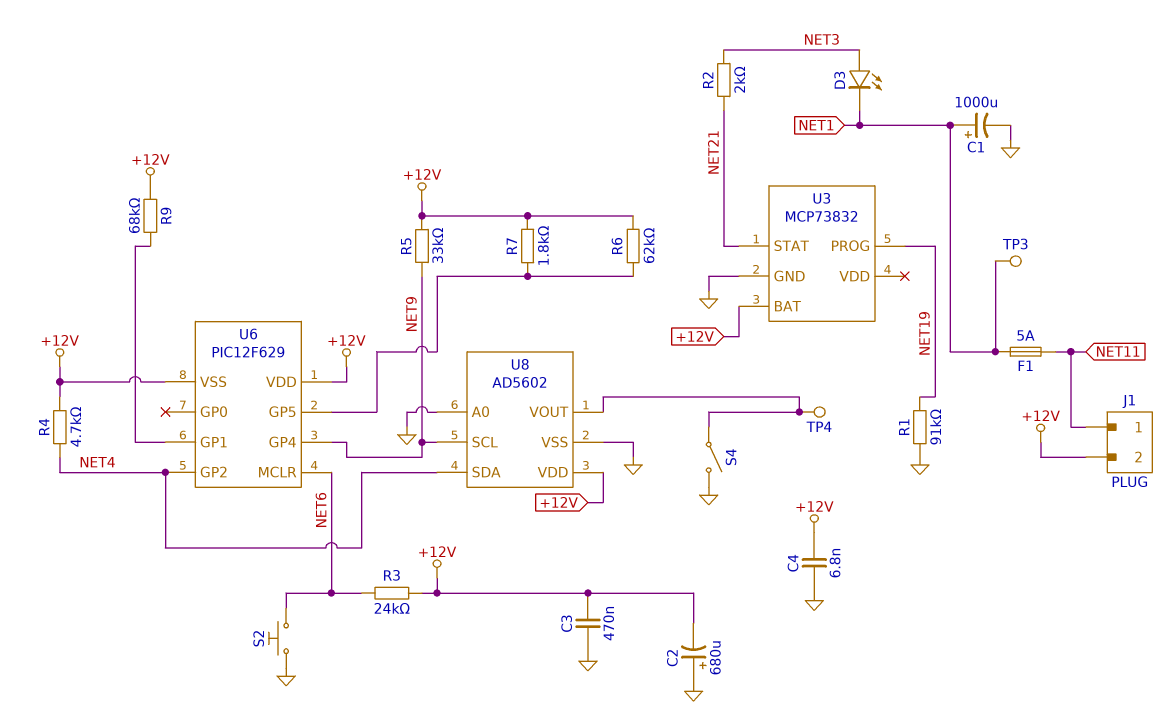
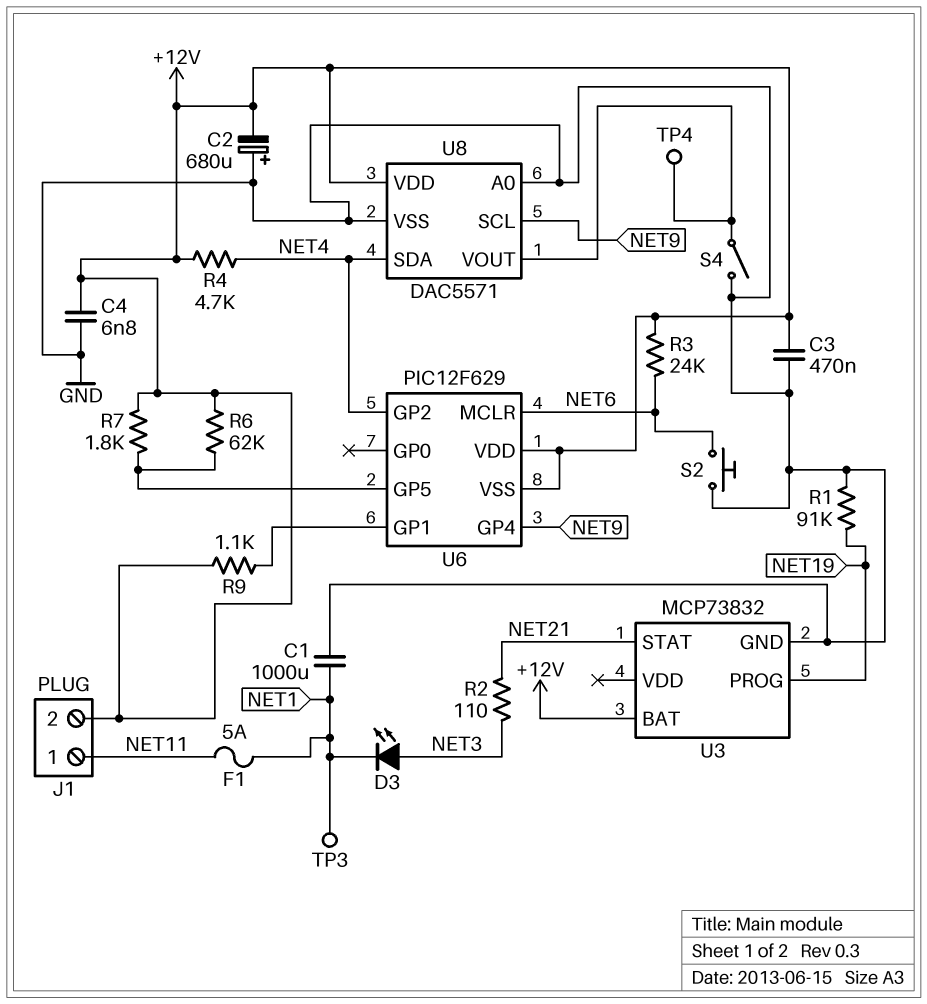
C1: 1000uF (plus NET1, minus GND) -> 1000uF (GND, NET1)
R2: 2k (NET3, NET21) -> 110 (NET3, NET21)
R5: 33k (+12V, NET9) -> none
R9: 68k (+12V, U6/GP1) -> 1.1k (+12V, U6/GP1)
U8: AD5602 -> DAC5571

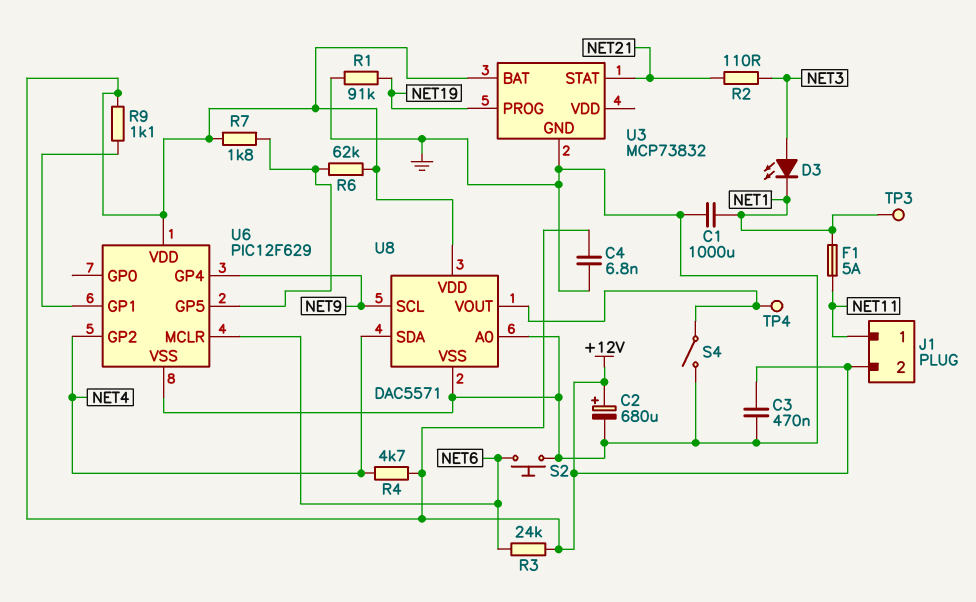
C2: 680uF (plus GND, minus +12V) -> 680uF (plus +12V, minus GND)
U6 pin VSS: +12V -> GND

